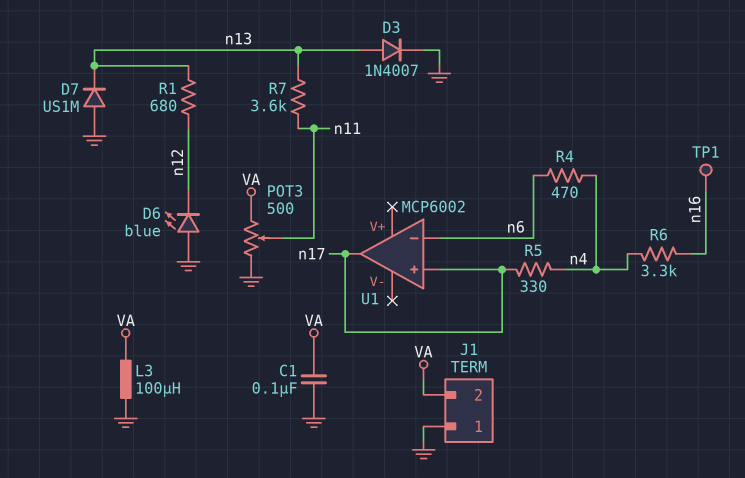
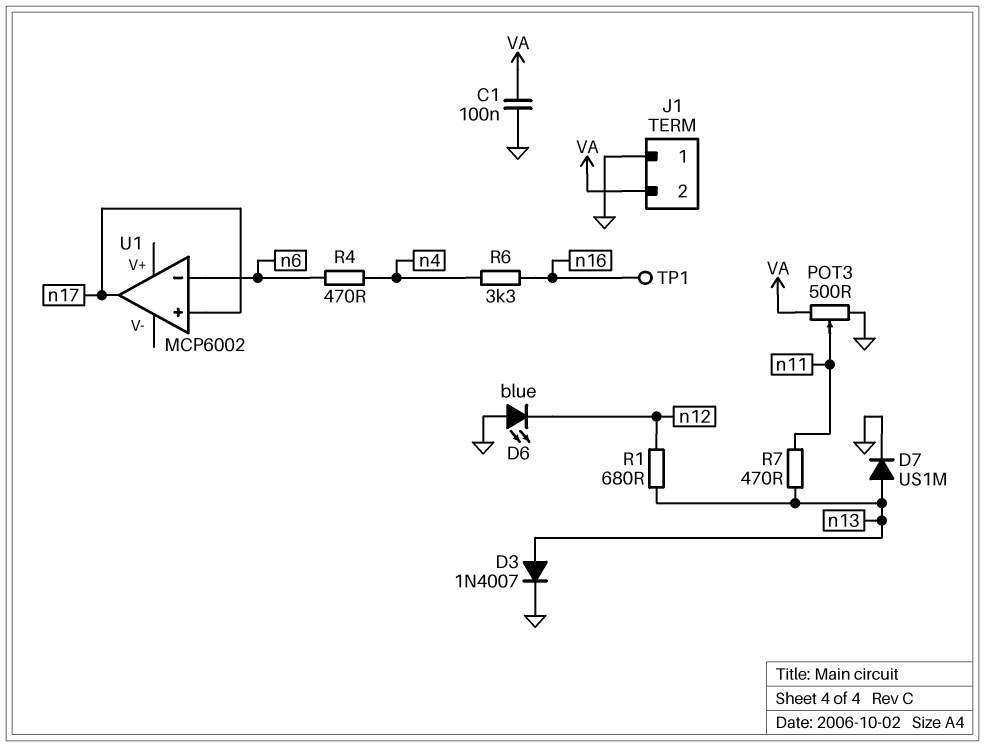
D7: diode US1M (A GND, K n13) -> diode US1M (A n13, K GND)
L3: 100uH (GND, VA) -> none
R5: 330 (n4, n17) -> none
R7: 3.6k (n11, n13) -> 470 (n11, n13)

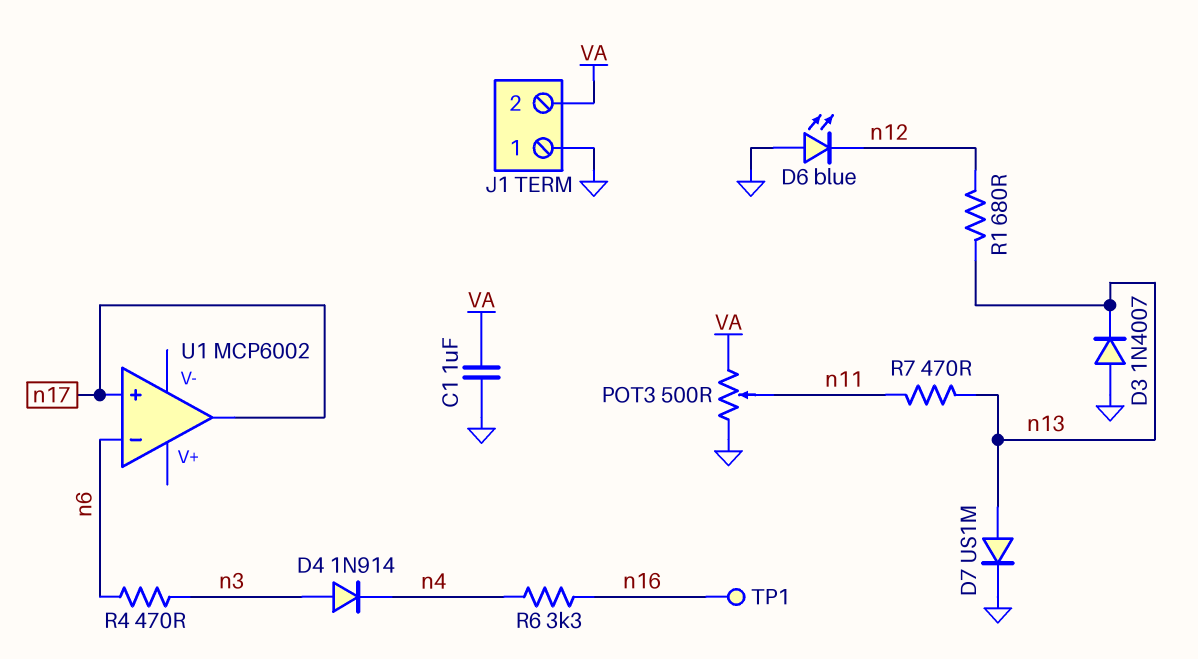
C1: 100nF (GND, VA) -> 1uF (GND, VA)
D3: diode 1N4007 (A n13, K GND) -> diode 1N4007 (A GND, K n13)
D4: none -> diode 1N914 (A n3, K n4)
R4: 470 (n4, n6) -> 470 (n3, n6)

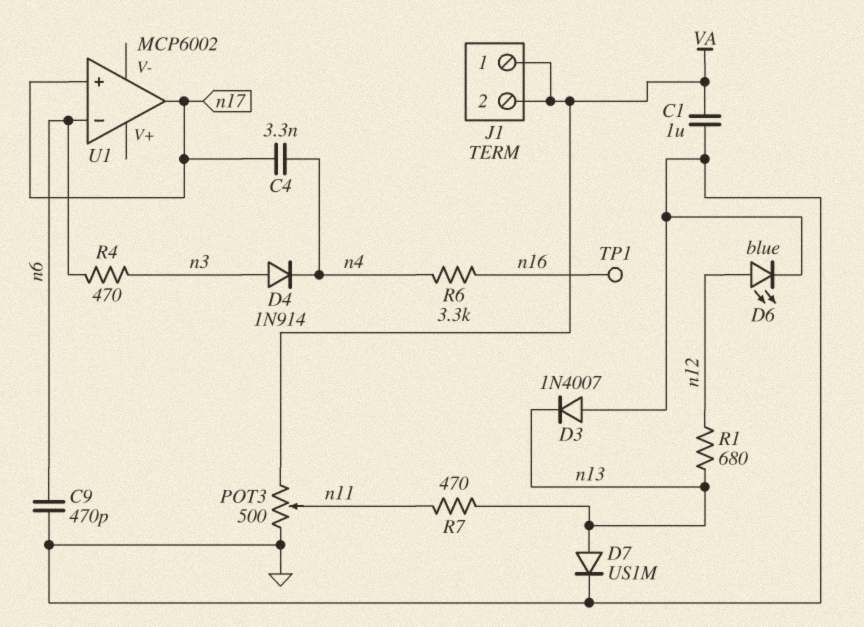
C4: none -> 3.3nF (n4, n17)
C9: none -> 470pF (GND, n6)
D6: LED blue (A GND, K n12) -> LED blue (A n12, K GND)
J1 pin 1: GND -> VA

